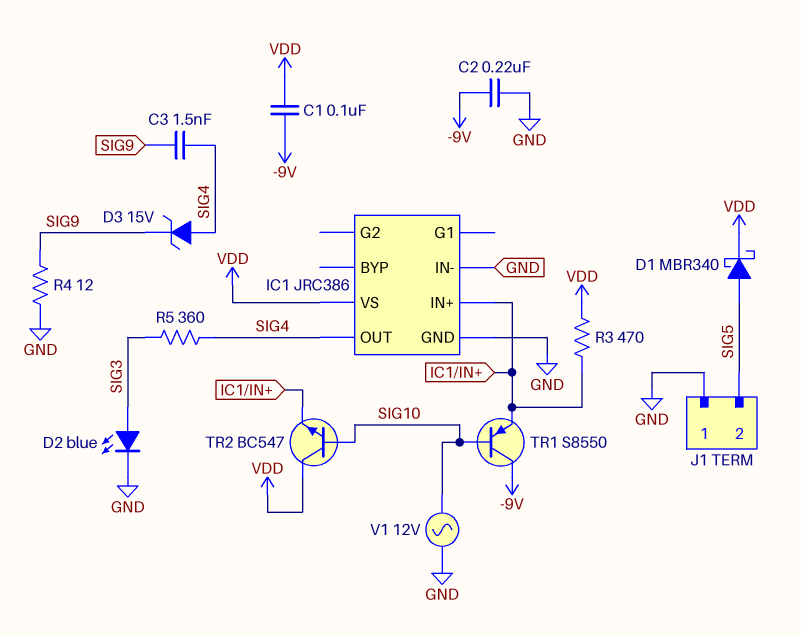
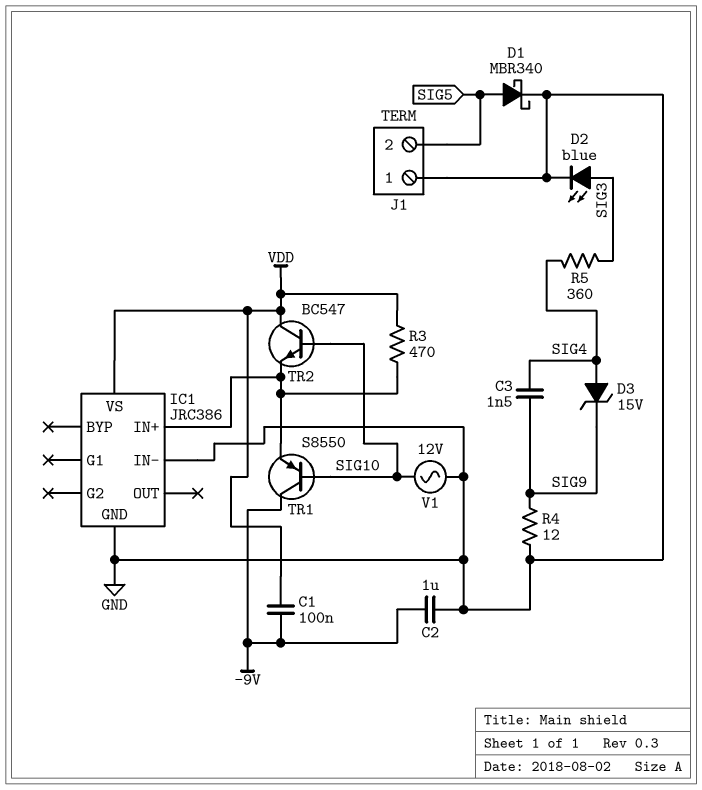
C2: 220nF (-9V, GND) -> 1uF (-9V, GND)
D1: schottky MBR340 (A SIG5, K VDD) -> schottky MBR340 (A SIG5, K GND)
IC1 pin OUT: SIG4 -> none

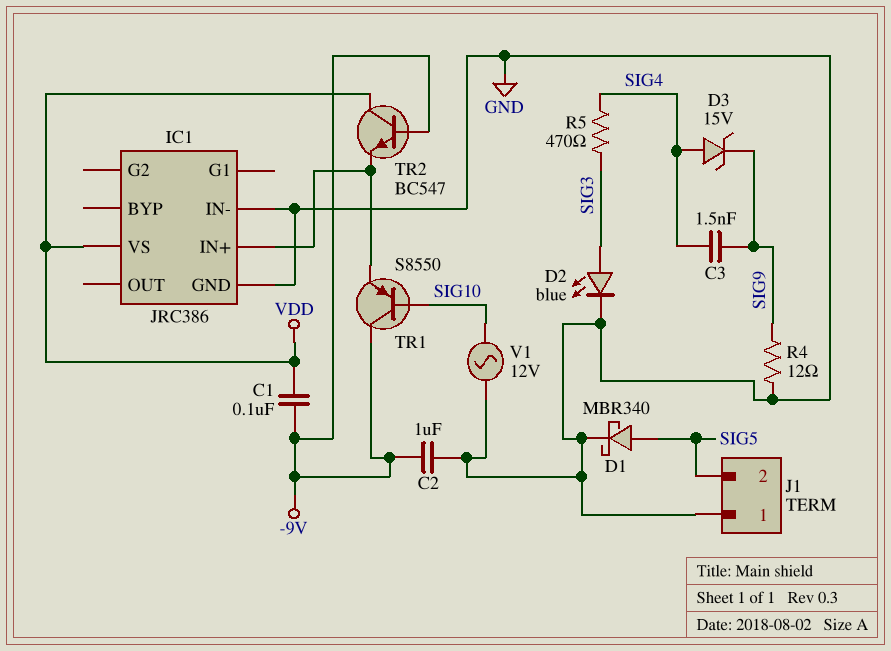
R3: 470 (IC1/IN+, VDD) -> none
R5: 360 (SIG3, SIG4) -> 470 (SIG3, SIG4)
TR2: NPN BC547 (B SIG10, C VDD, E IC1/IN+) -> NPN BC547 (B -9V, C VDD, E IC1/IN+)

